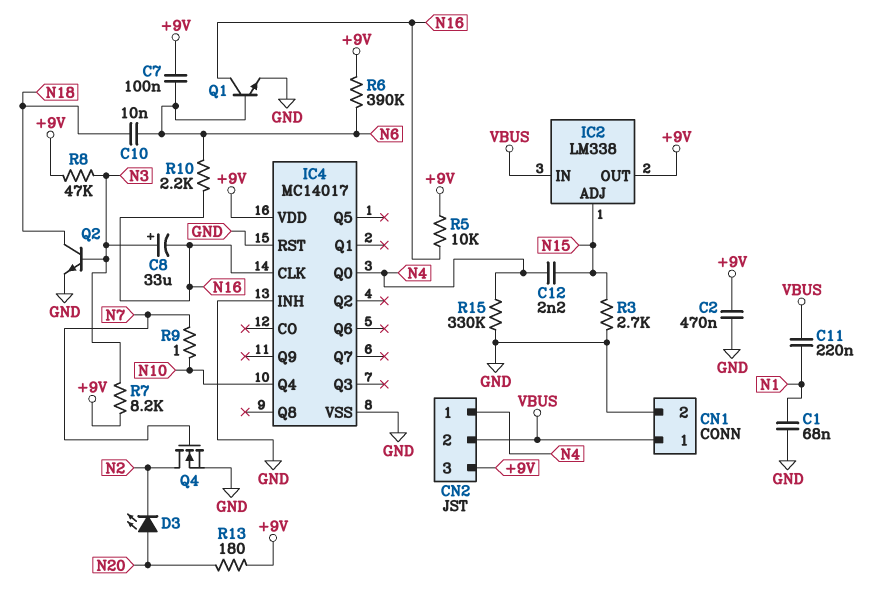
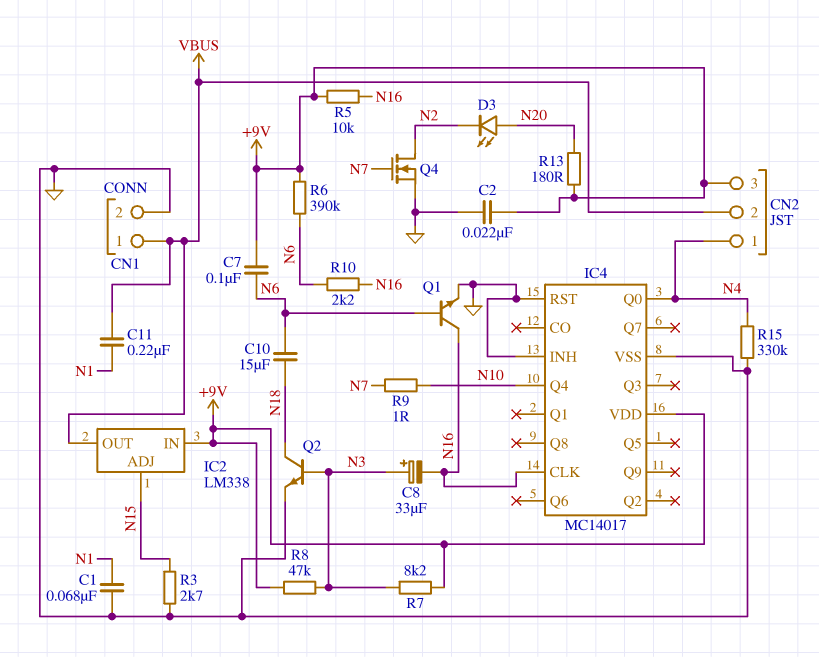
C2: 470nF (+9V, GND) -> 22nF (+9V, GND)
C10: 10nF (N6, N18) -> 15uF (N6, N18)
C12: 2.2nF (N4, N15) -> none
IC2 pin IN: VBUS -> +9V
IC2 pin OUT: +9V -> VBUS

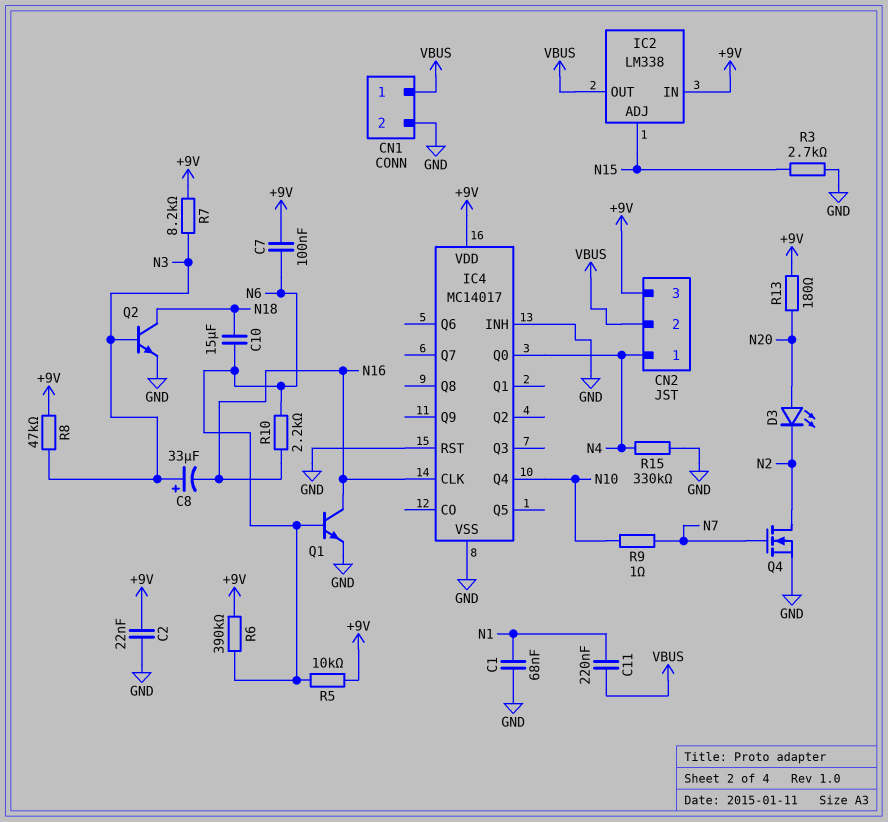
R5: 10k (+9V, N16) -> 10k (+9V, N6)

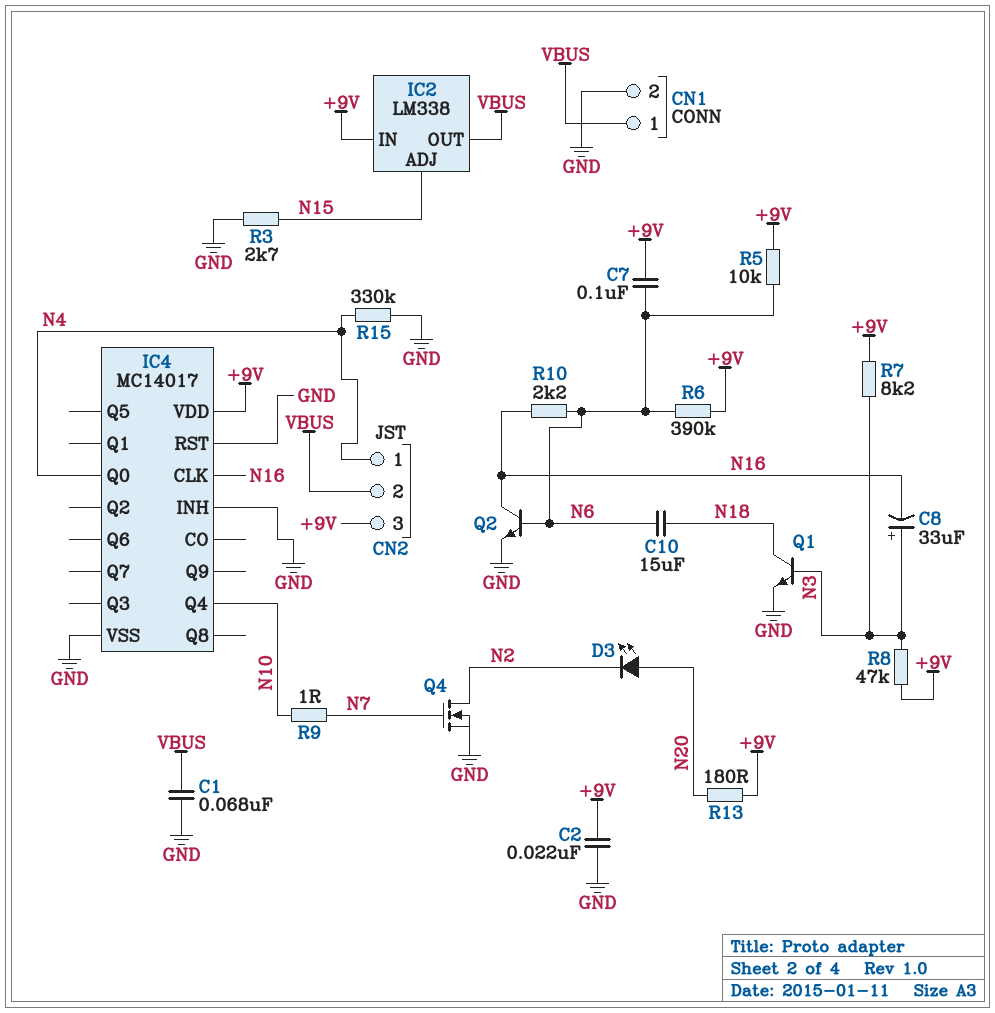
C1: 68nF (GND, N1) -> 68nF (GND, VBUS)
C11: 220nF (N1, VBUS) -> none
Q1: NPN (B N6, C N16, E GND) -> NPN (B N3, C N18, E GND)
Q2: NPN (B N3, C N18, E GND) -> NPN (B N6, C N16, E GND)

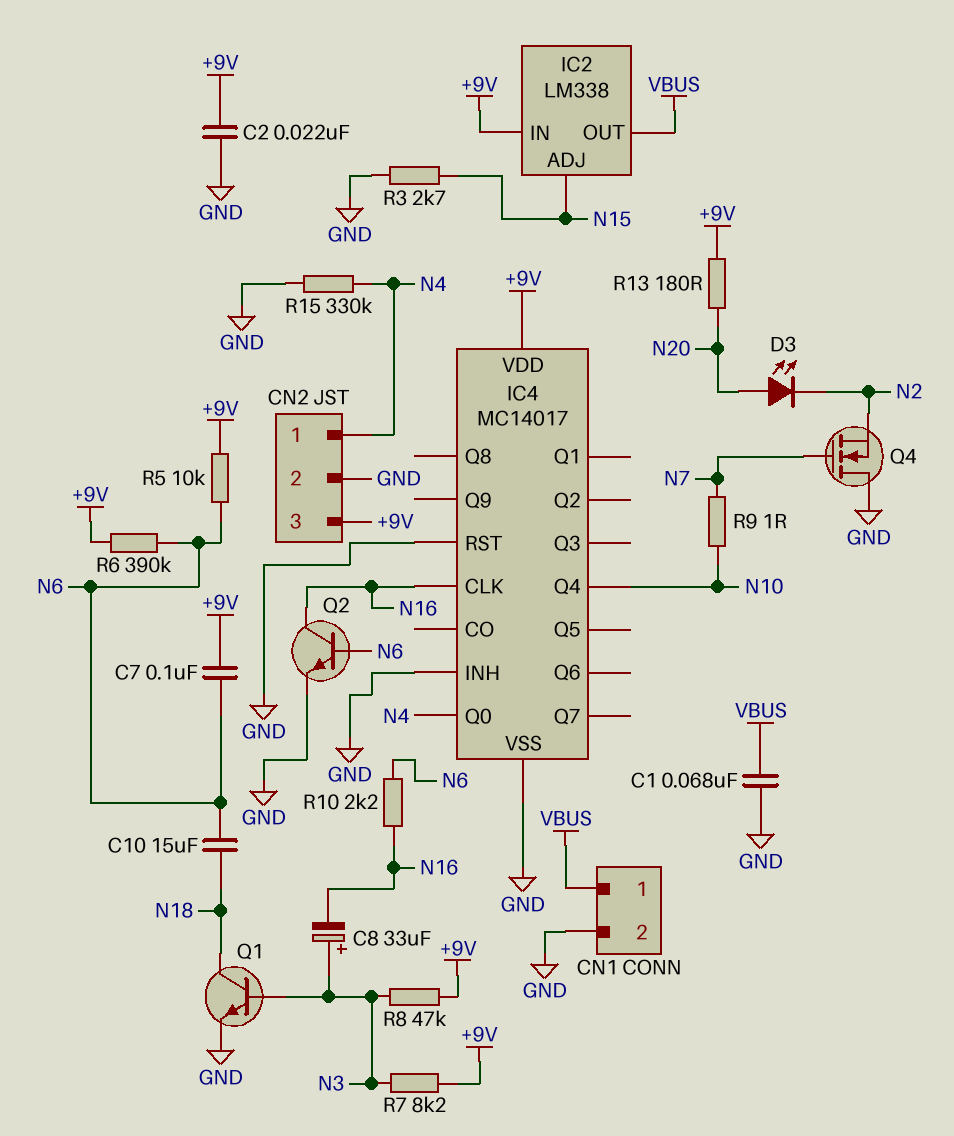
CN2 pin 2: VBUS -> GND
Q4: NMOS (G N7, D N2, S GND) -> NMOS (G N7, D GND, S N2)

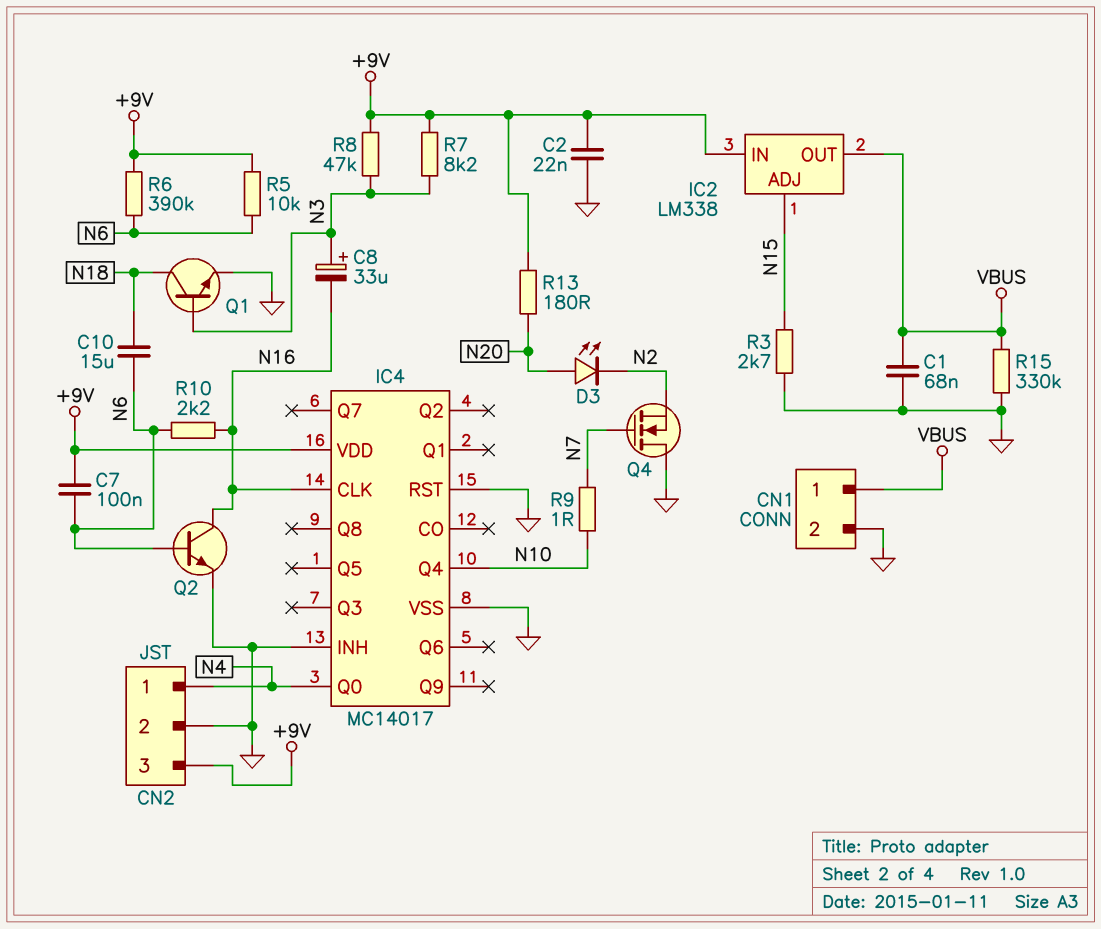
R15: 330k (GND, N4) -> 330k (GND, VBUS)

